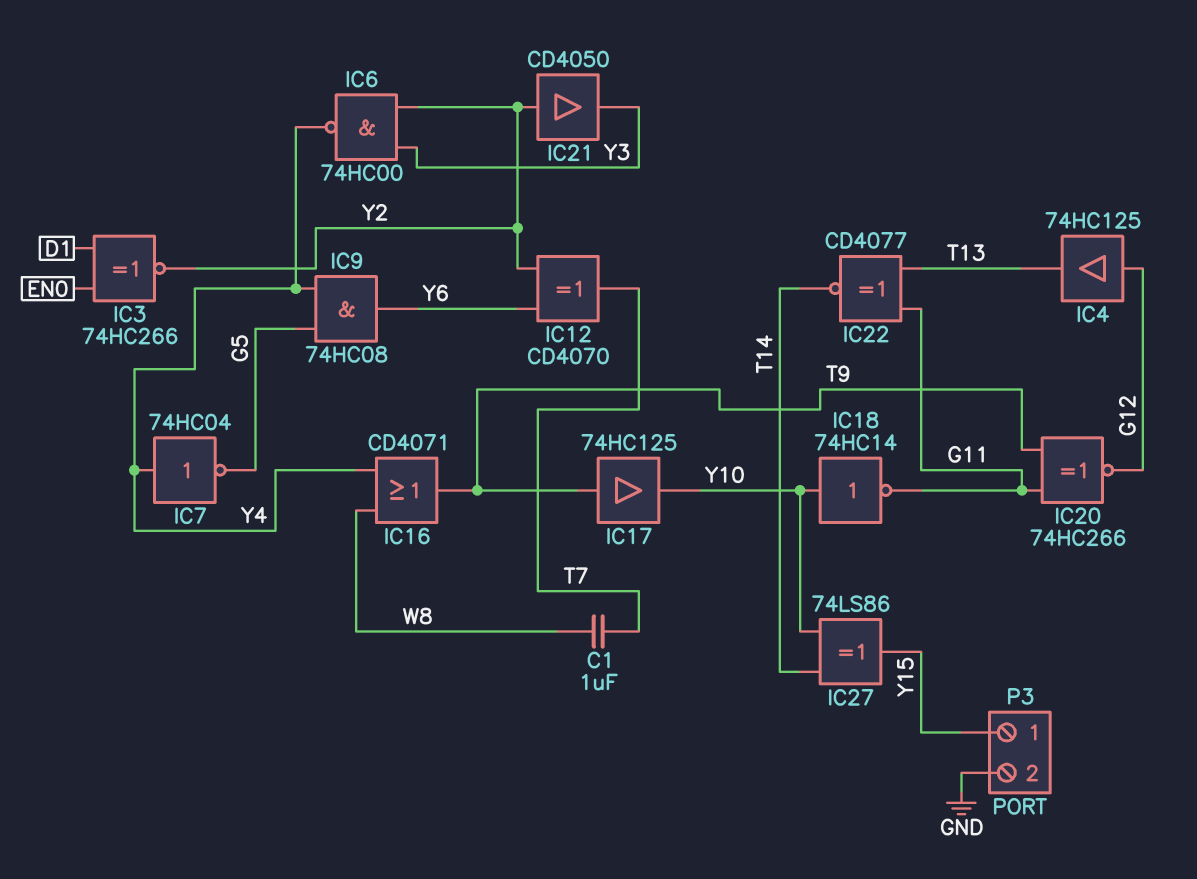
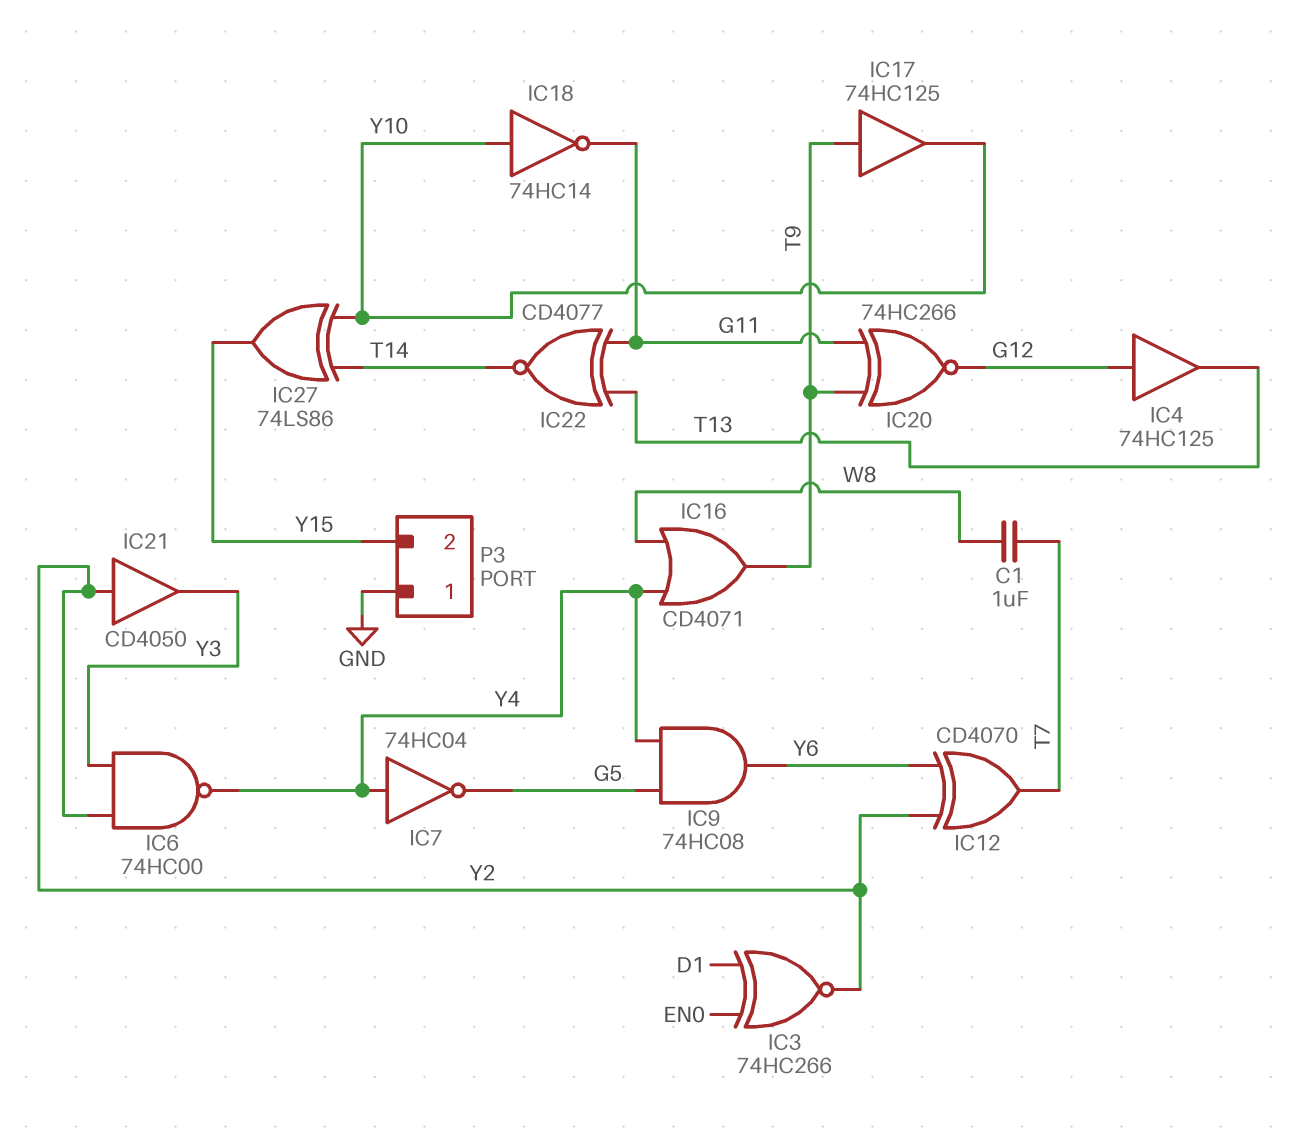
P3 pin 1: Y15 -> GND
P3 pin 2: GND -> Y15

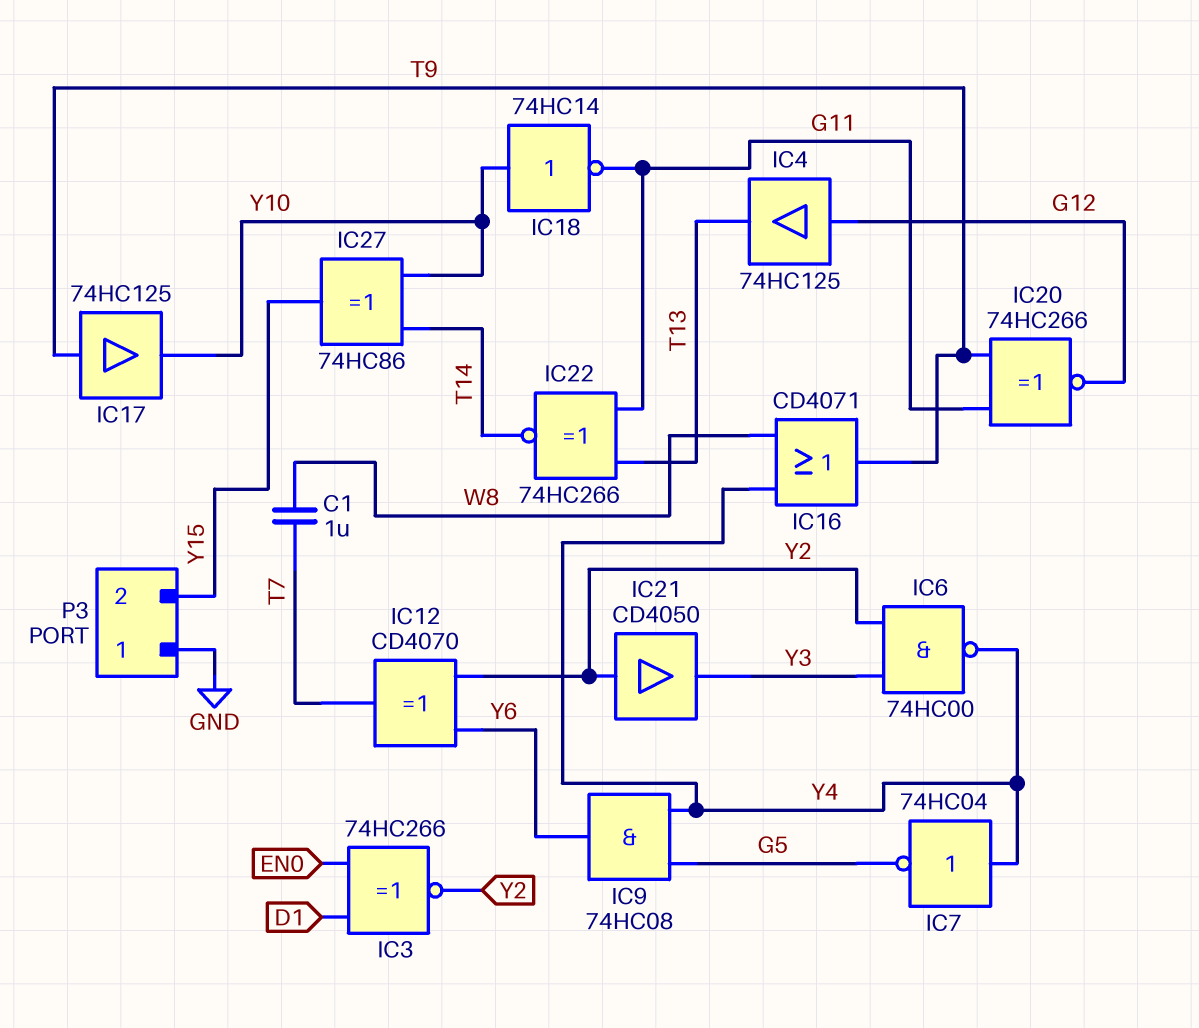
IC22: XNOR CD4077 (in G11, in T13, out T14) -> XNOR 74HC266 (in G11, in T13, out T14)
IC27: XOR 74LS86 (in T14, in Y10, out Y15) -> XOR 74HC86 (in T14, in Y10, out Y15)

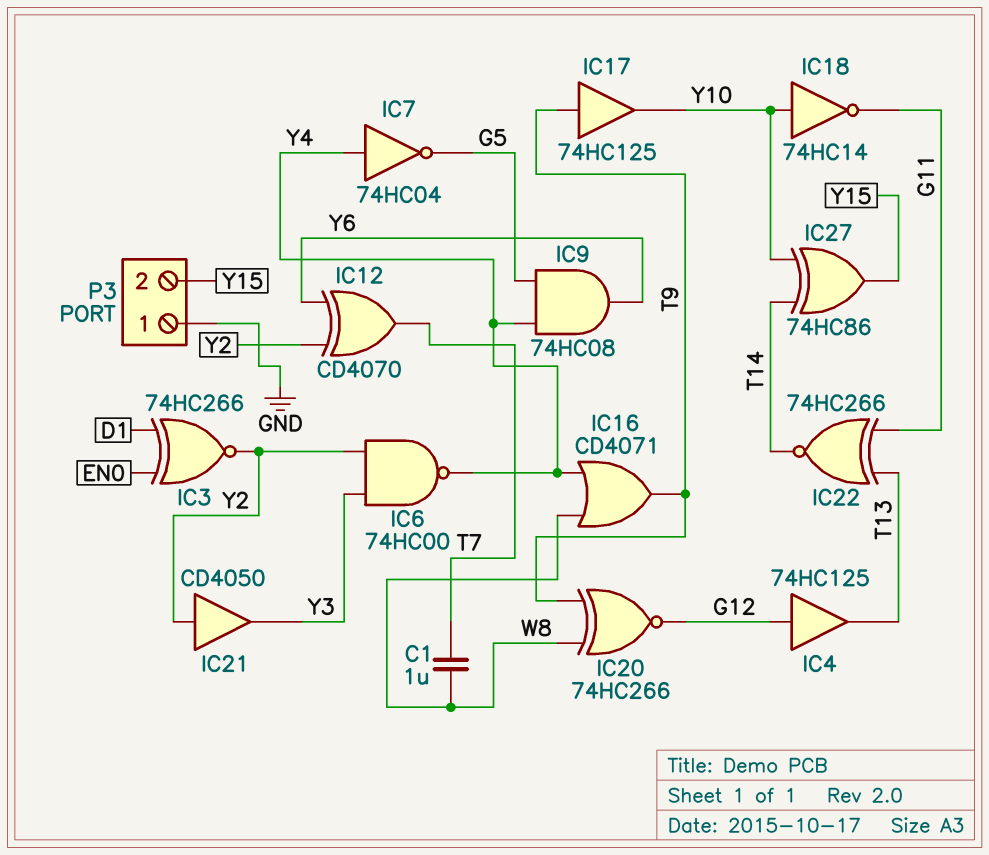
IC20: XNOR 74HC266 (in G11, in T9, out G12) -> XNOR 74HC266 (in T9, in W8, out G12)

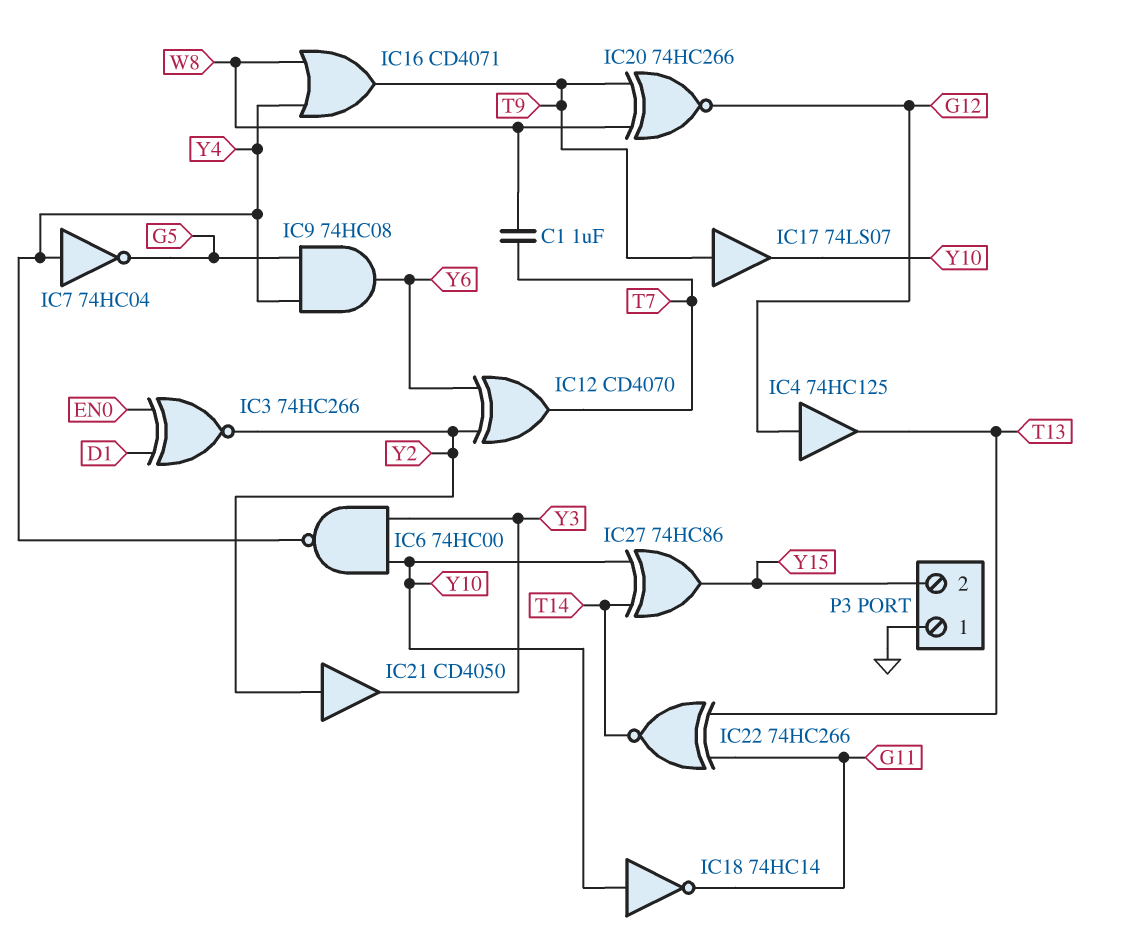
IC6: NAND 74HC00 (in Y2, in Y3, out Y4) -> NAND 74HC00 (in Y3, in Y10, out Y4)
IC17: buffer 74HC125 (in T9, out Y10) -> buffer 74LS07 (in T9, out Y10)

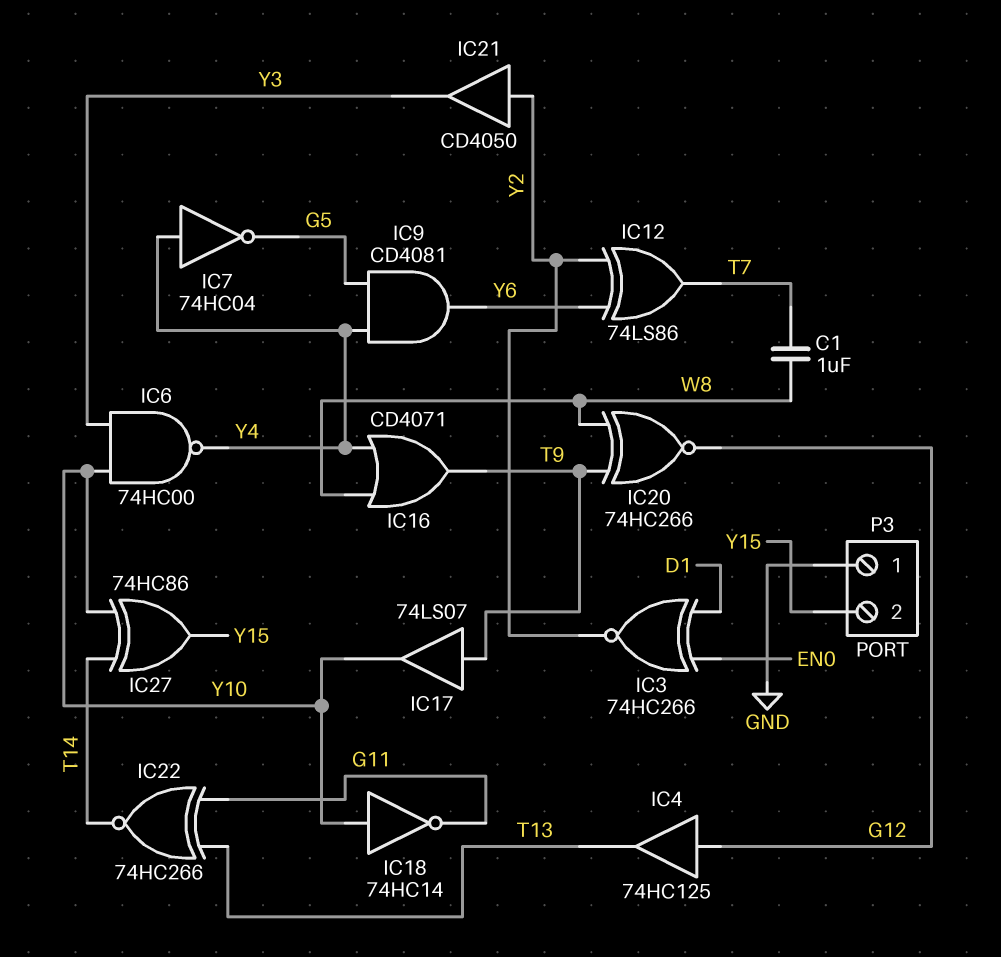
IC9: AND 74HC08 (in G5, in Y4, out Y6) -> AND CD4081 (in G5, in Y4, out Y6)
IC12: XOR CD4070 (in Y2, in Y6, out T7) -> XOR 74LS86 (in Y2, in Y6, out T7)

